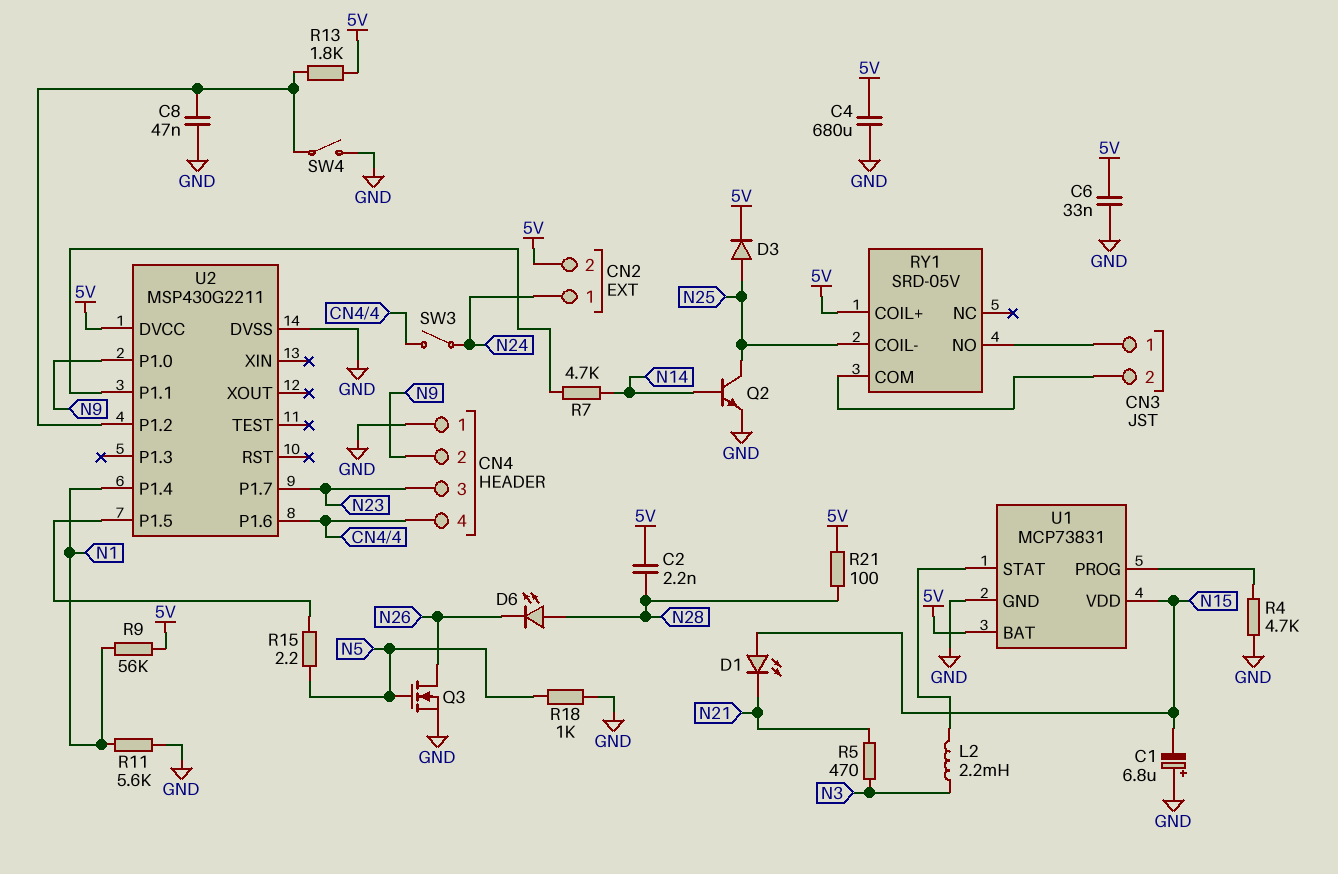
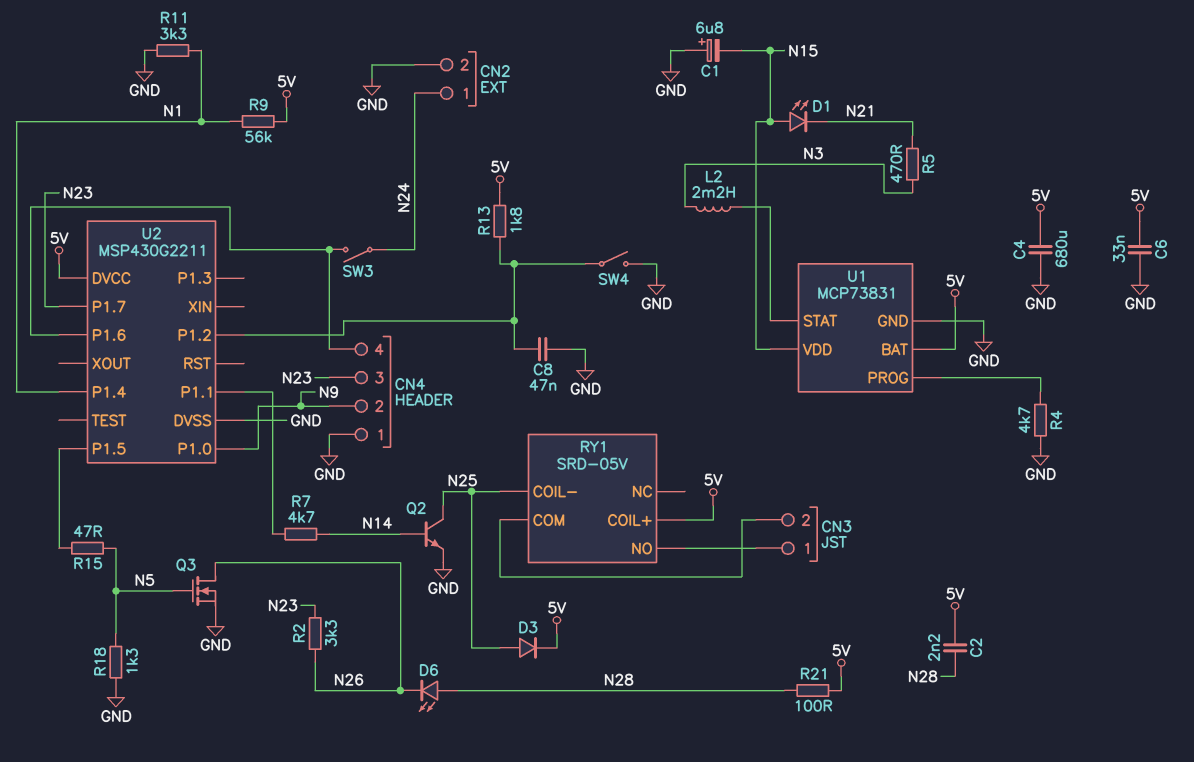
CN2 pin 2: 5V -> GND
R2: none -> 3.3k (N23, N26)
R11: 5.6k (GND, N1) -> 3.3k (GND, N1)
R15: 2.2 (N5, U2/P1.5) -> 47 (N5, U2/P1.5)
R18: 1k (GND, N5) -> 1.3k (GND, N5)

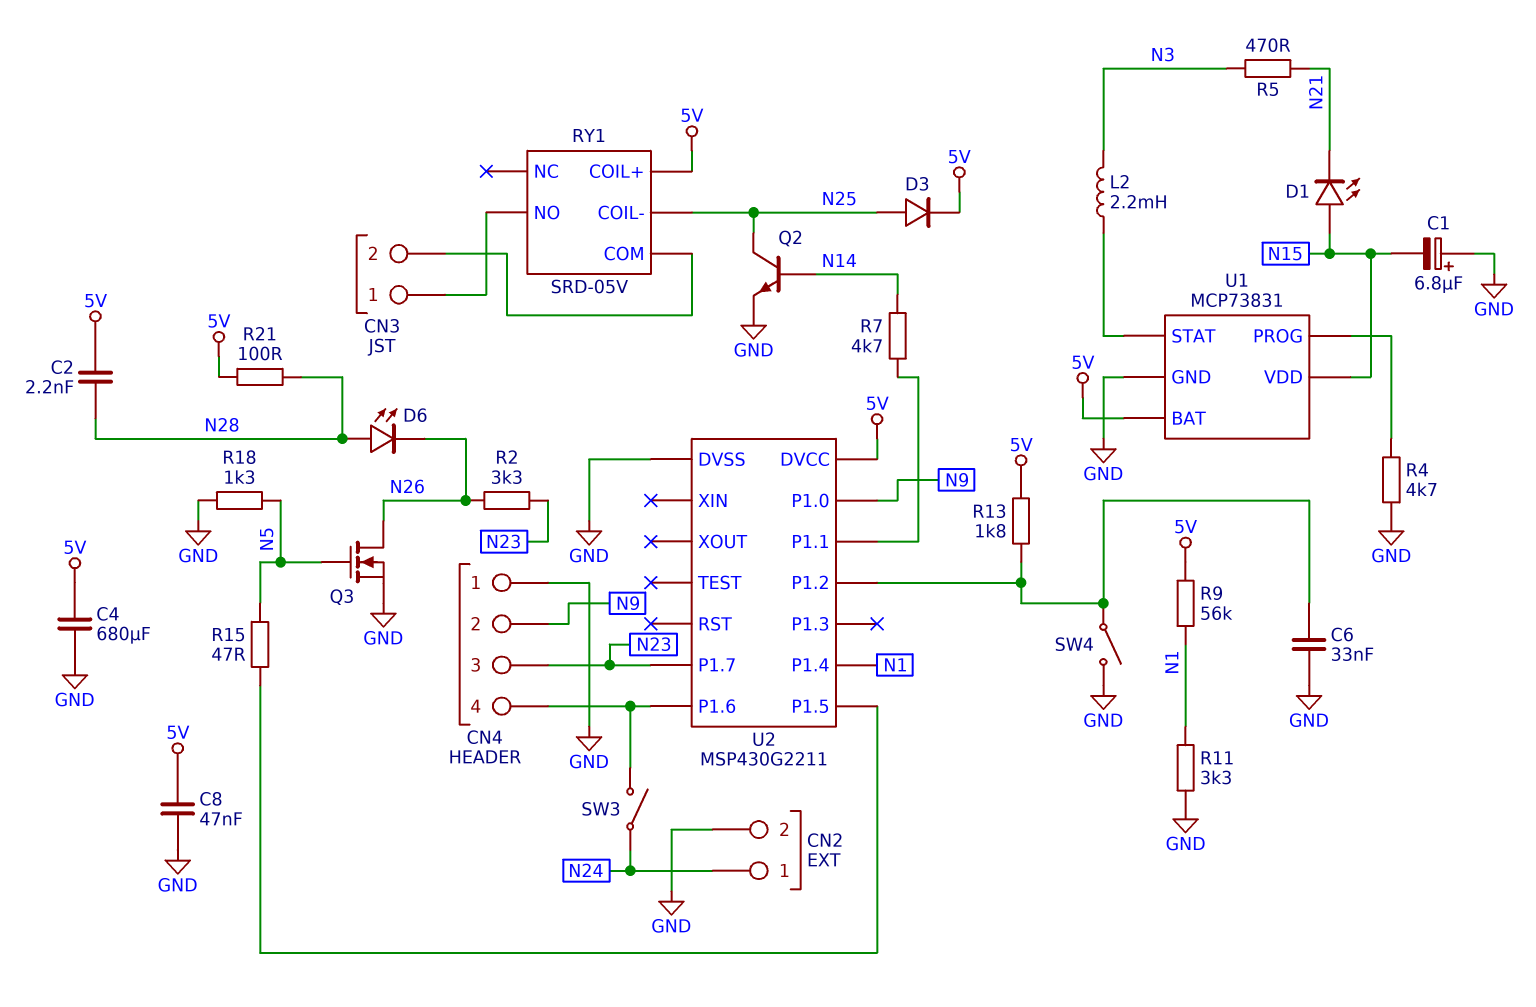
C6: 33nF (5V, GND) -> 33nF (GND, U2/P1.2)
C8: 47nF (GND, U2/P1.2) -> 47nF (5V, GND)

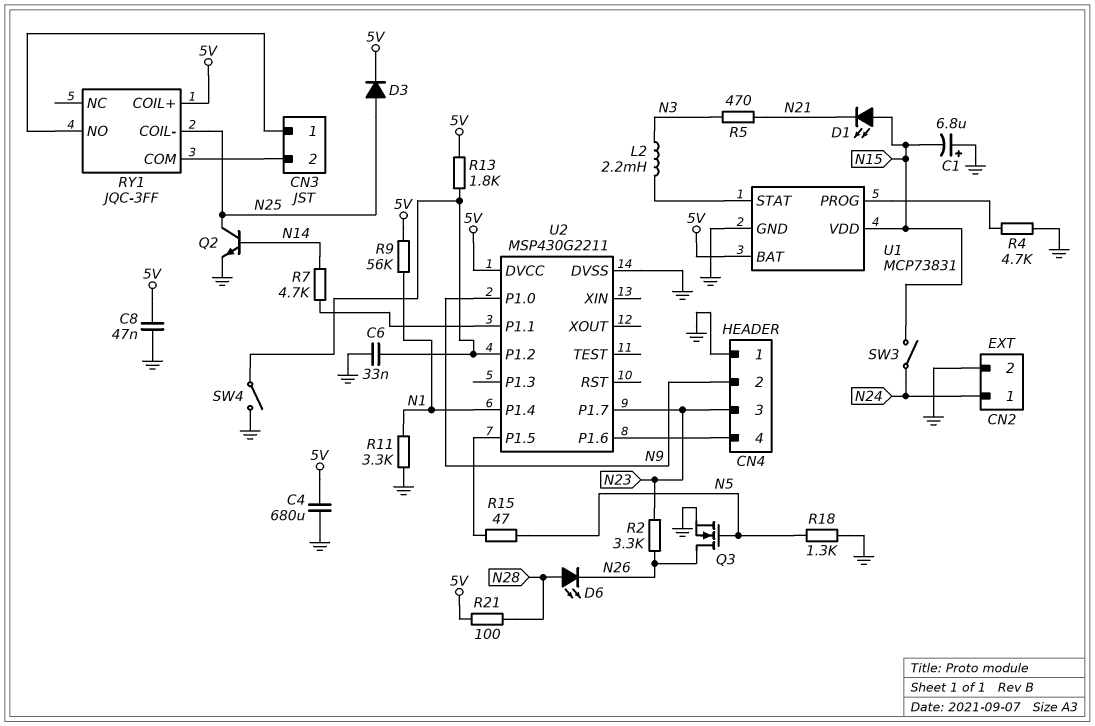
C2: 2.2nF (5V, N28) -> none
RY1: SRD-05V -> JQC-3FF
SW3: switch (CN4/4, N24) -> switch (N15, N24)

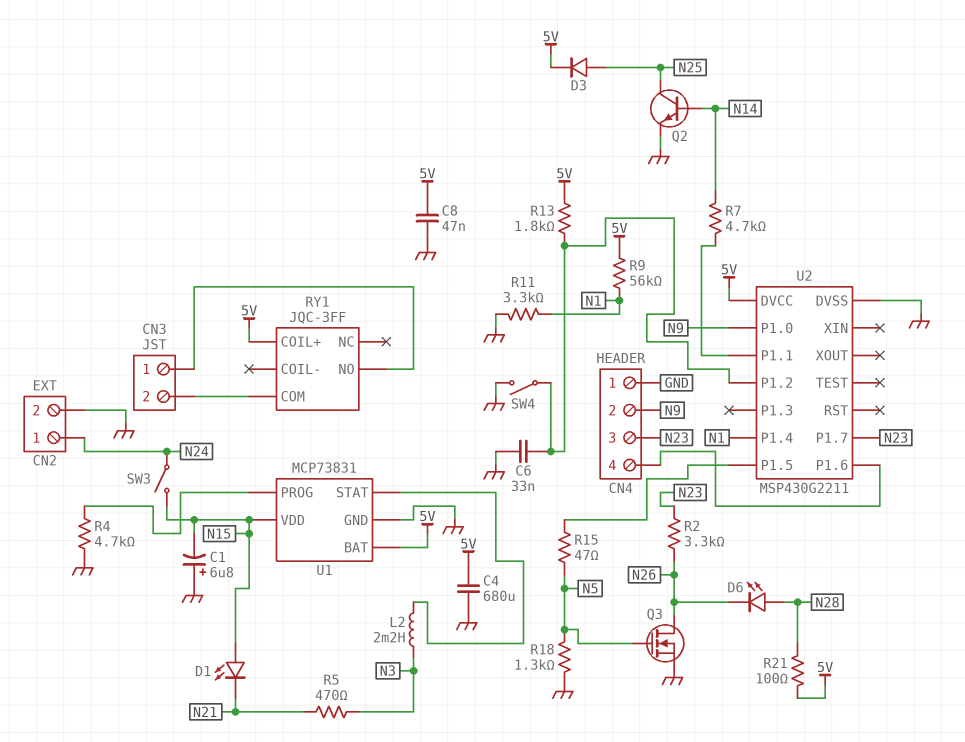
RY1 pin COIL-: N25 -> none

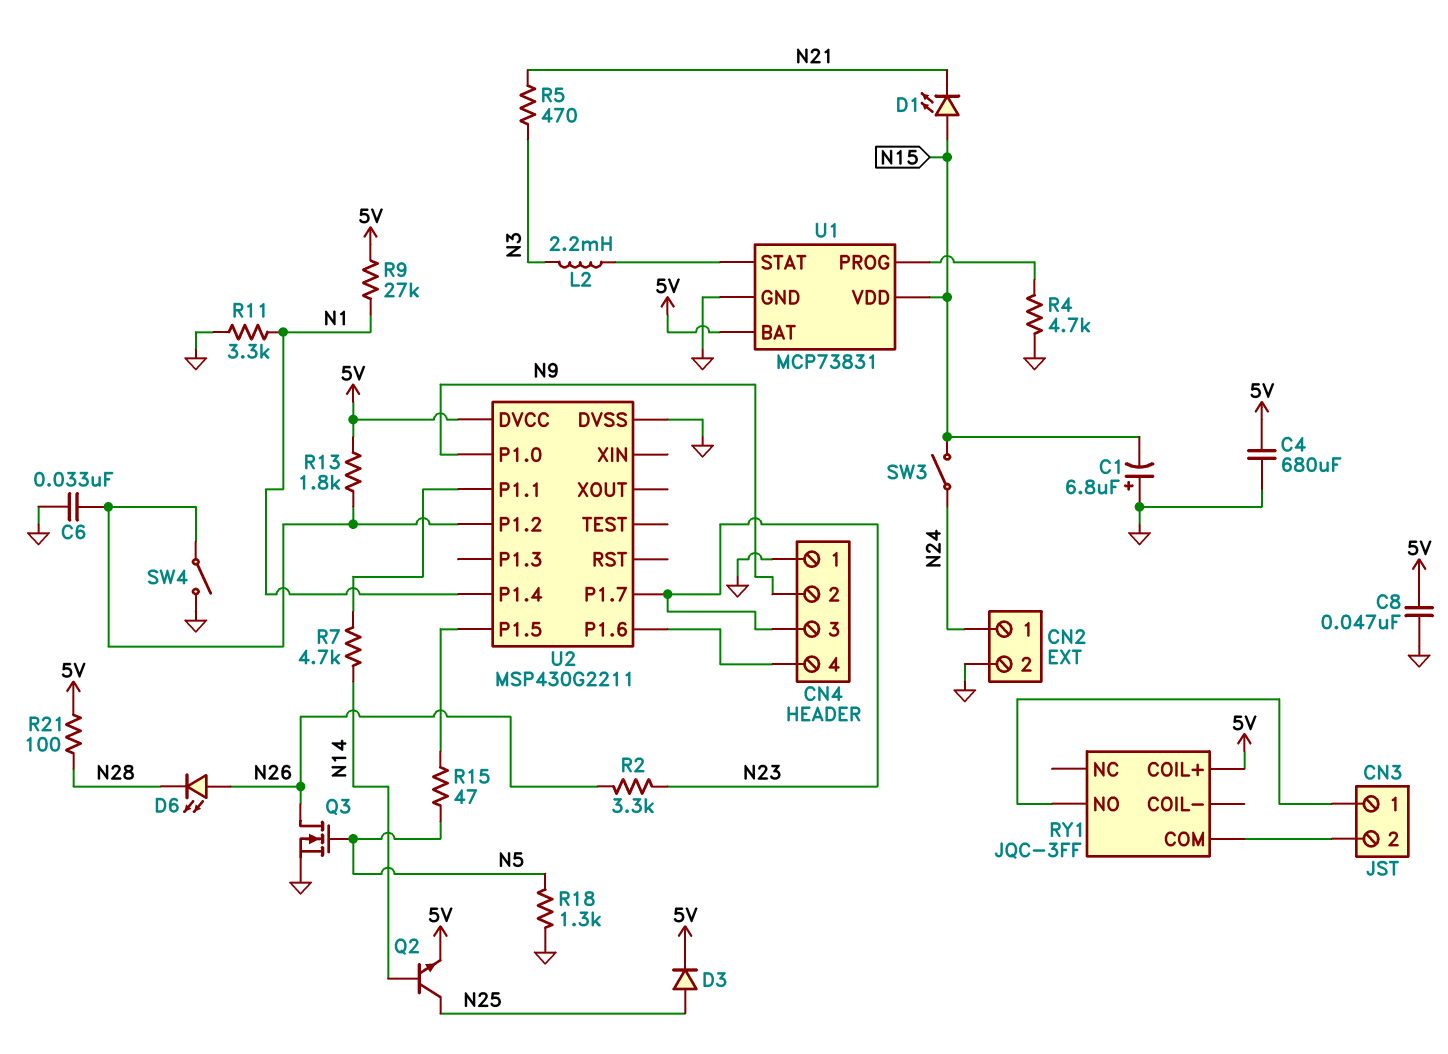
D6: LED (A N28, K N26) -> LED (A N26, K N28)
Q2: NPN (B N14, C N25, E GND) -> NPN (B N14, C N25, E 5V)
R9: 56k (5V, N1) -> 27k (5V, N1)

